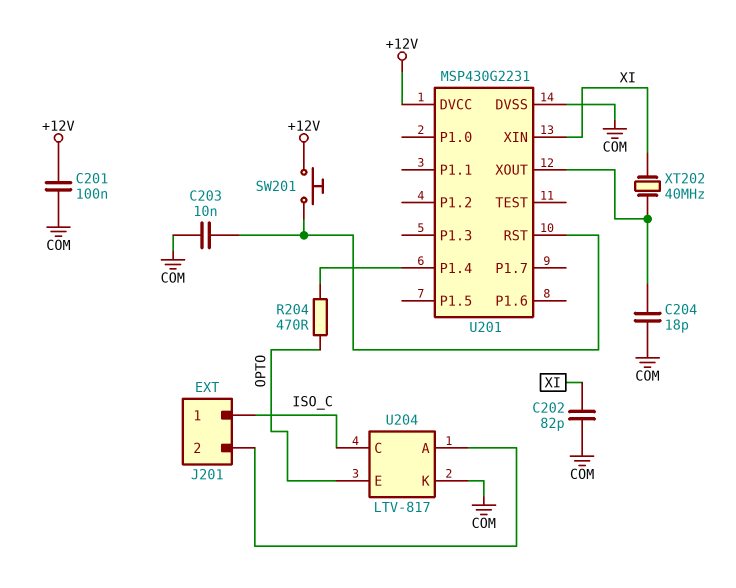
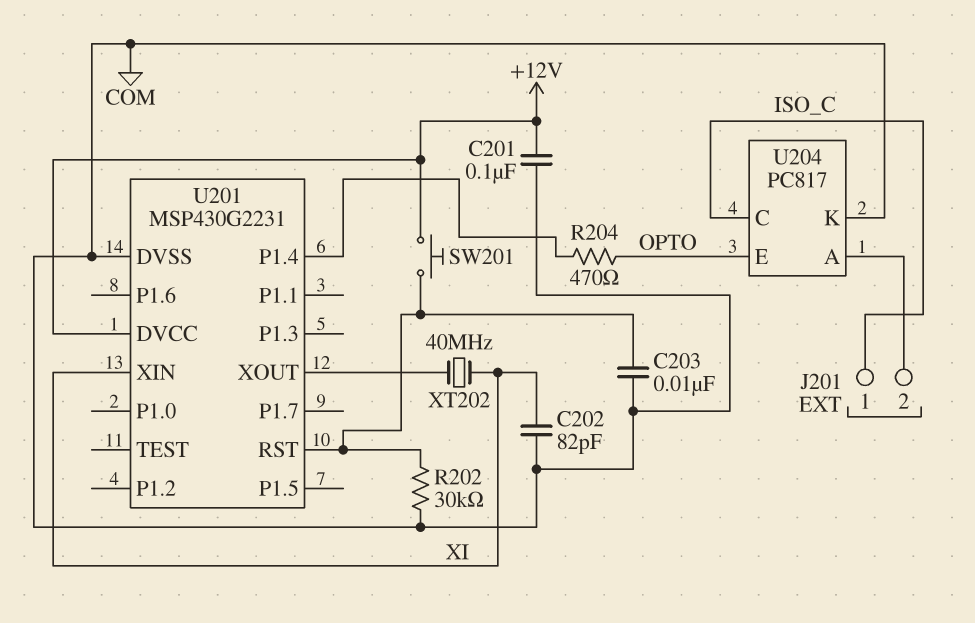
C204: 18pF (COM, U201/XOUT) -> none
R202: none -> 30k (COM, U201/RST)
U204: LTV-817 -> PC817

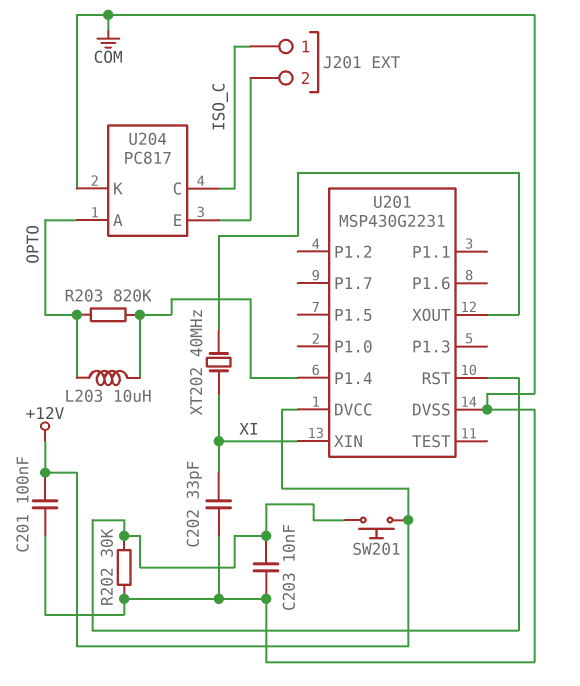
C202: 82pF (COM, XI) -> 33pF (COM, XI)
L203: none -> 10uH (OPTO, U201/P1.4)
R203: none -> 820k (OPTO, U201/P1.4)
R204: 470 (OPTO, U201/P1.4) -> none
U204 pin A: J201/2 -> OPTO
U204 pin E: OPTO -> J201/2

